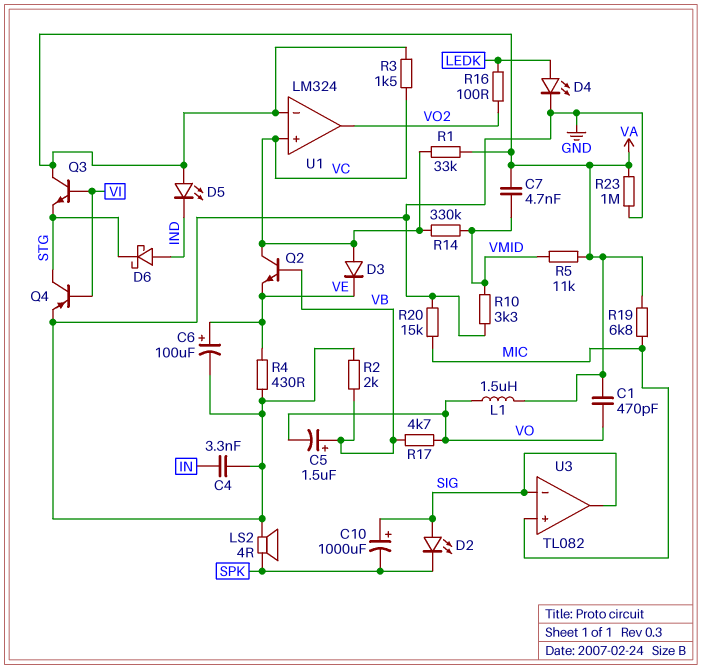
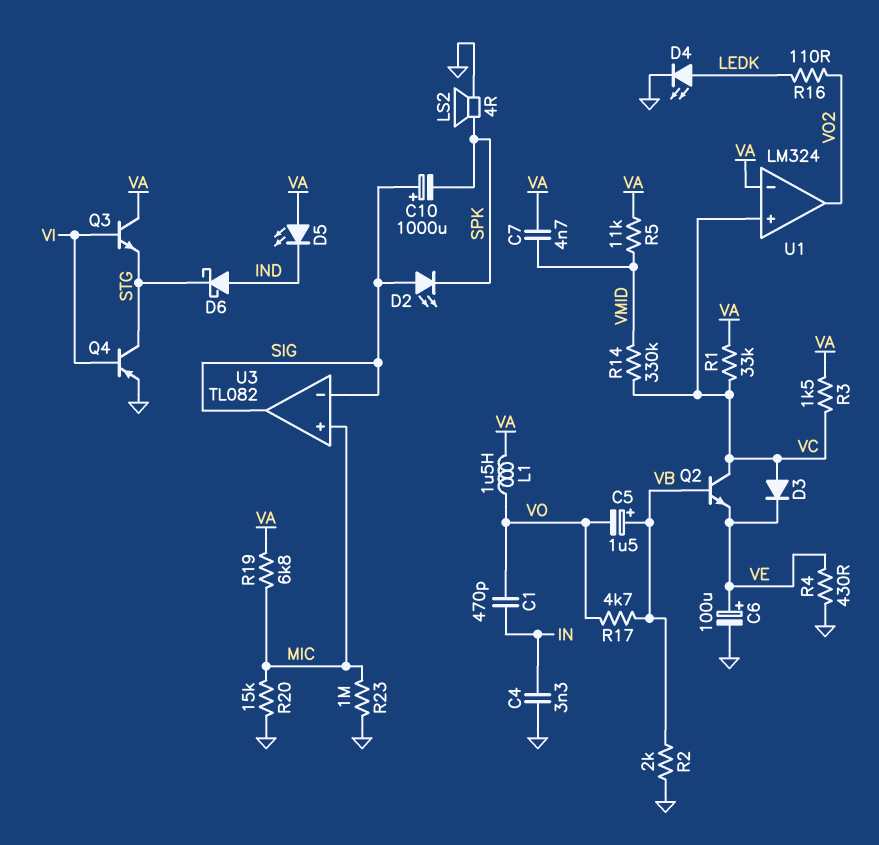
C1: 470pF (VA, VO) -> 470pF (IN, VO)
R10: 3.3k (GND, VMID) -> none
R16: 100 (LEDK, VO2) -> 110 (LEDK, VO2)
R23: 1M (GND, VA) -> 1M (GND, MIC)

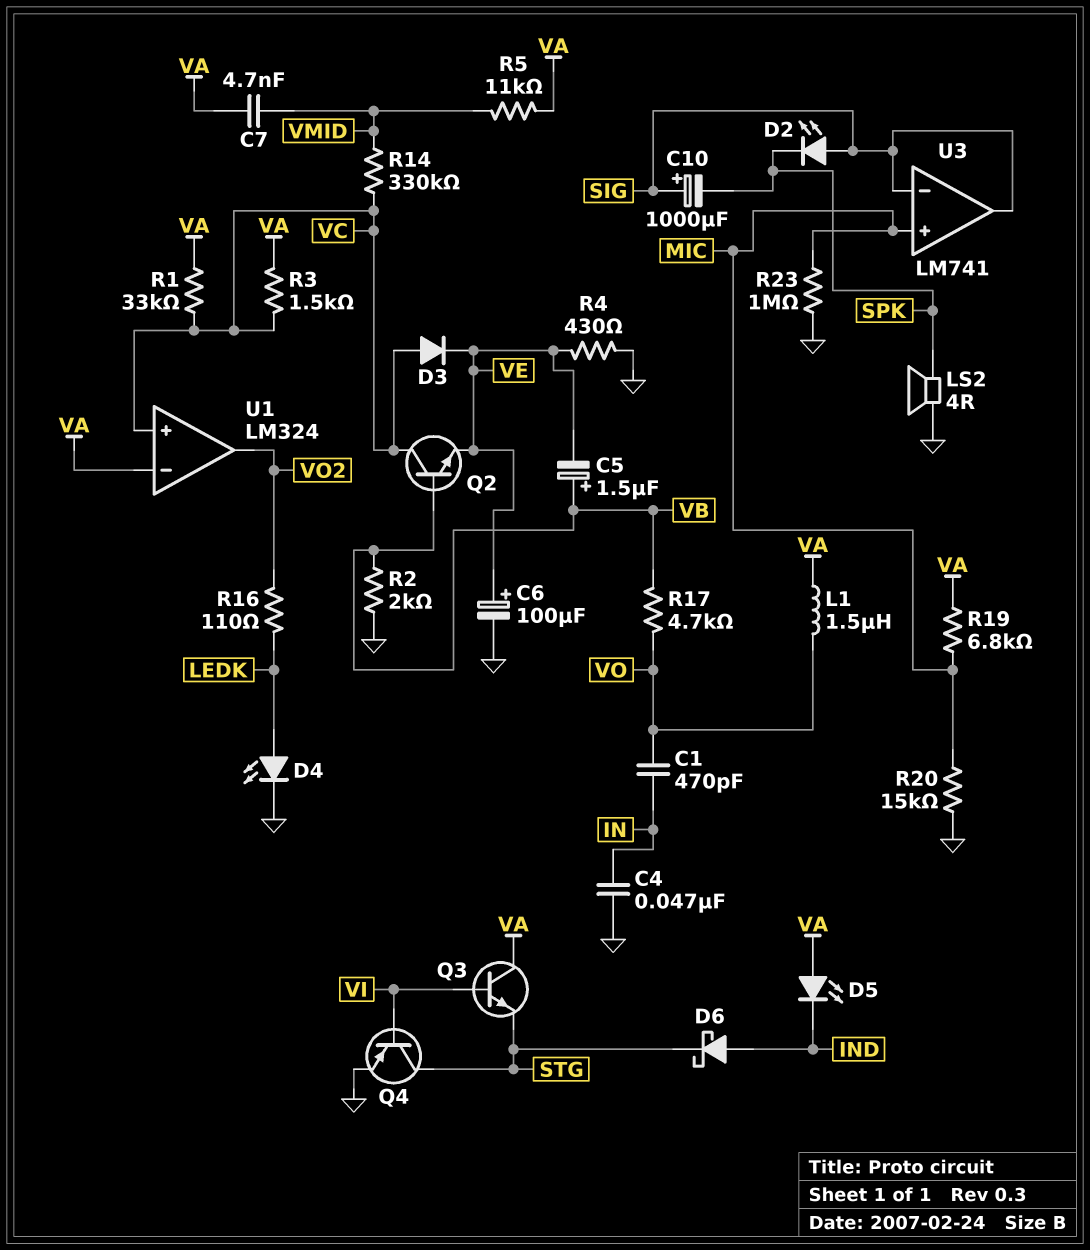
C4: 3.3nF (GND, IN) -> 47nF (GND, IN)
C5: 1.5uF (plus VB, minus VO) -> 1.5uF (plus VB, minus VE)
U3: TL082 -> LM741

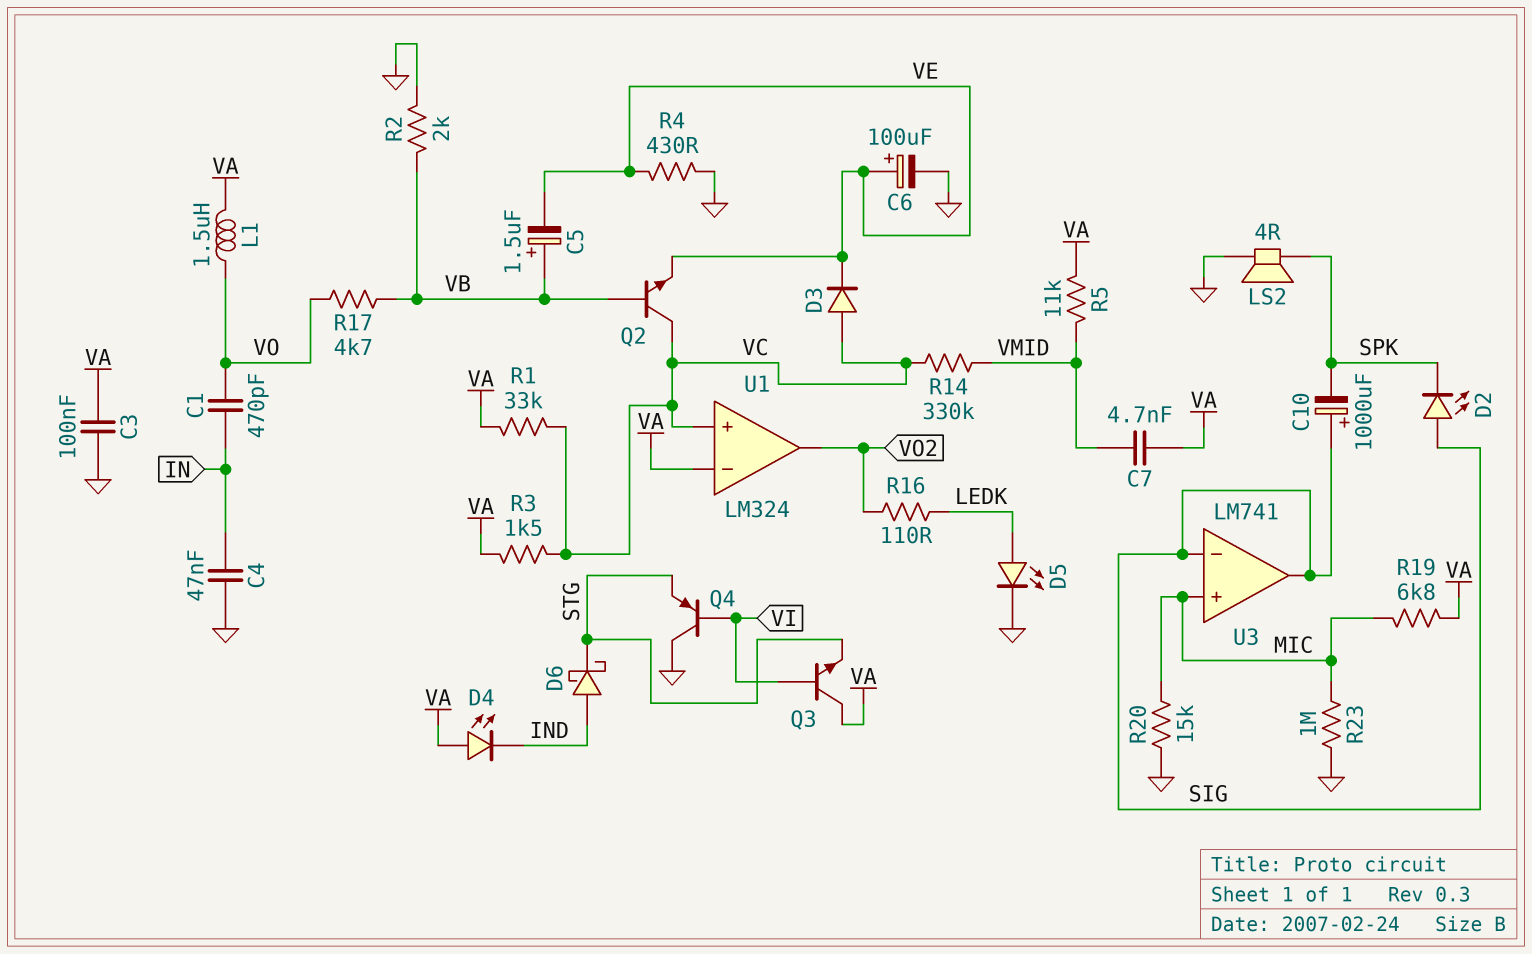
C3: none -> 100nF (GND, VA)
D4: LED (A LEDK, K GND) -> LED (A VA, K IND)
D5: LED (A VA, K IND) -> LED (A LEDK, K GND)
Q4: PNP (B VI, C STG, E GND) -> PNP (B VI, C GND, E STG)

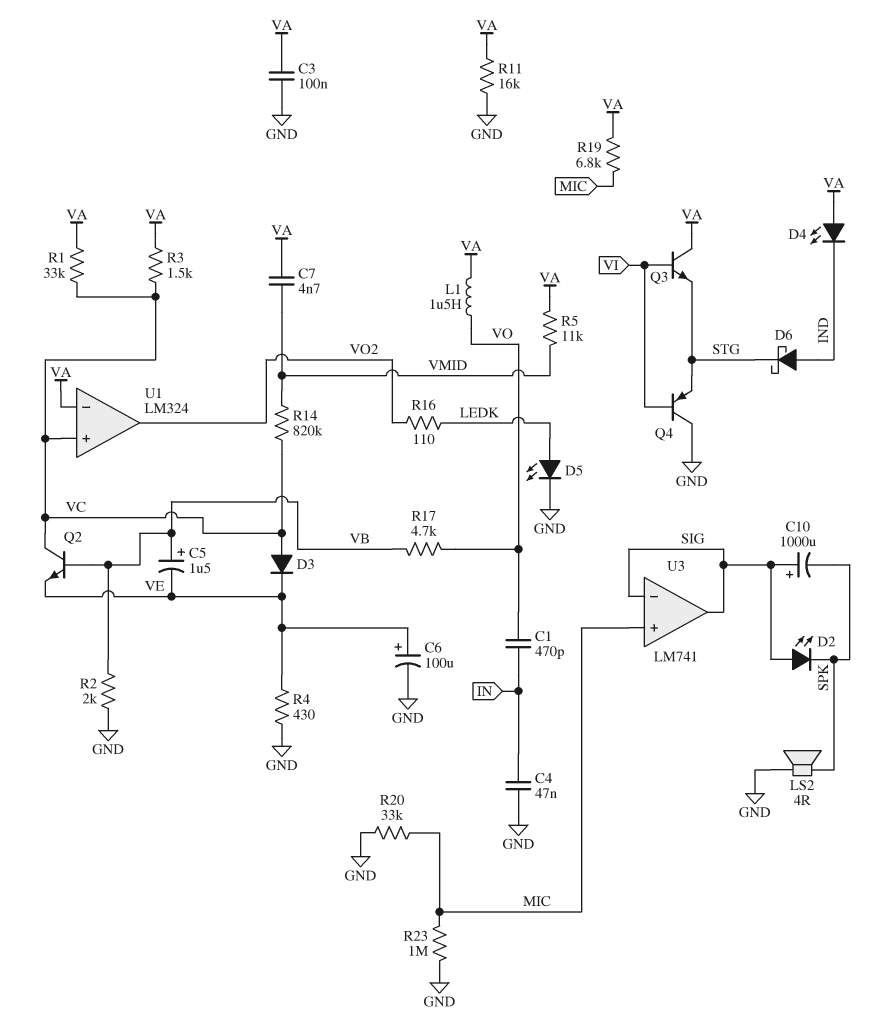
R11: none -> 16k (GND, VA)
R14: 330k (VC, VMID) -> 820k (VC, VMID)
R20: 15k (GND, MIC) -> 33k (GND, MIC)

